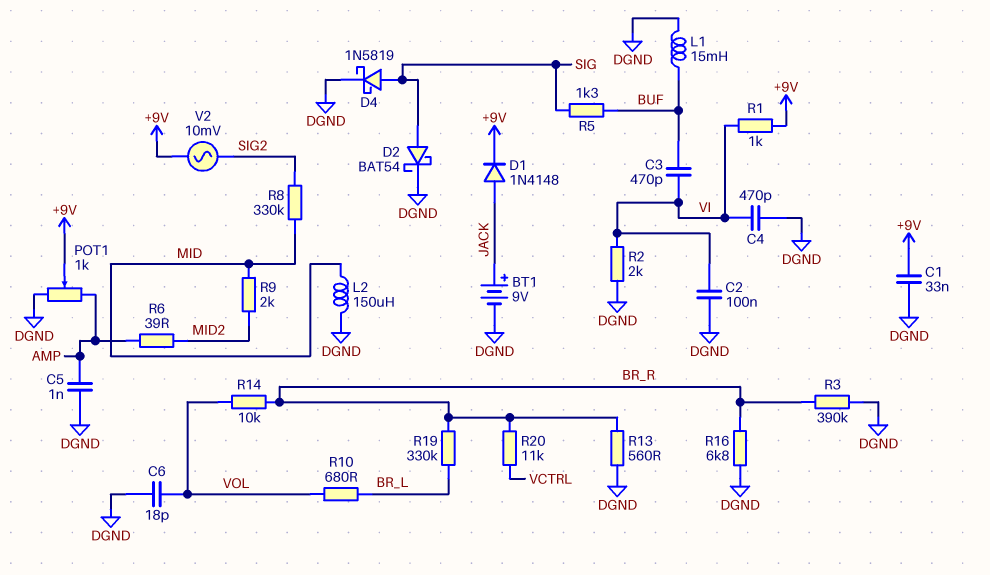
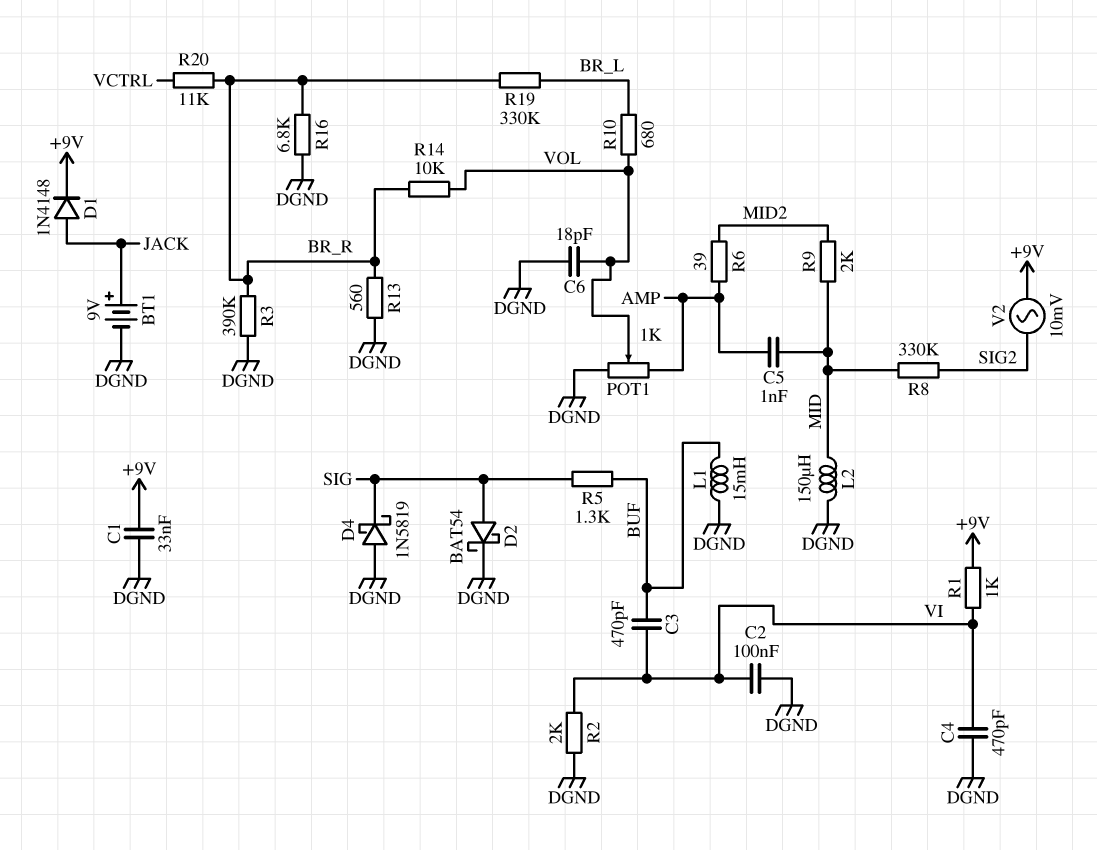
C5: 1nF (AMP, DGND) -> 1nF (AMP, MID)
D4: schottky 1N5819 (A SIG, K DGND) -> schottky 1N5819 (A DGND, K SIG)
POT1: 1k (AMP, DGND, wiper +9V) -> 1k (AMP, DGND, wiper VOL)

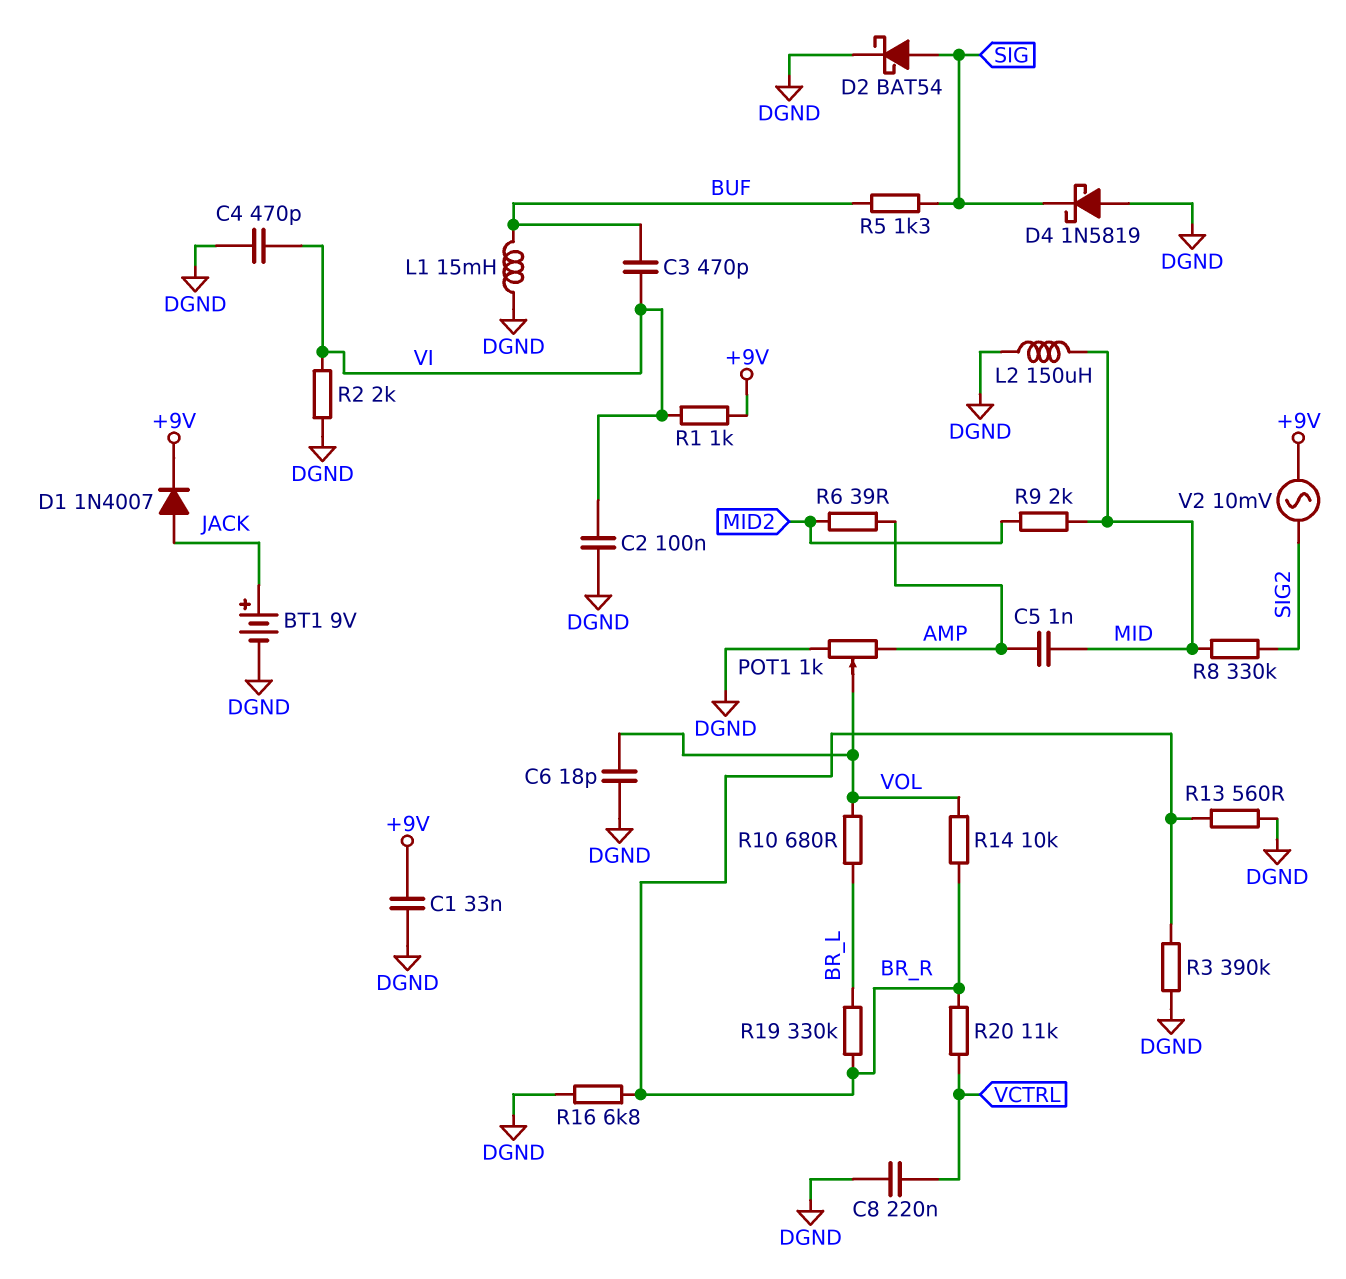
C8: none -> 220nF (DGND, VCTRL)
D1: diode 1N4148 (A JACK, K +9V) -> diode 1N4007 (A JACK, K +9V)

